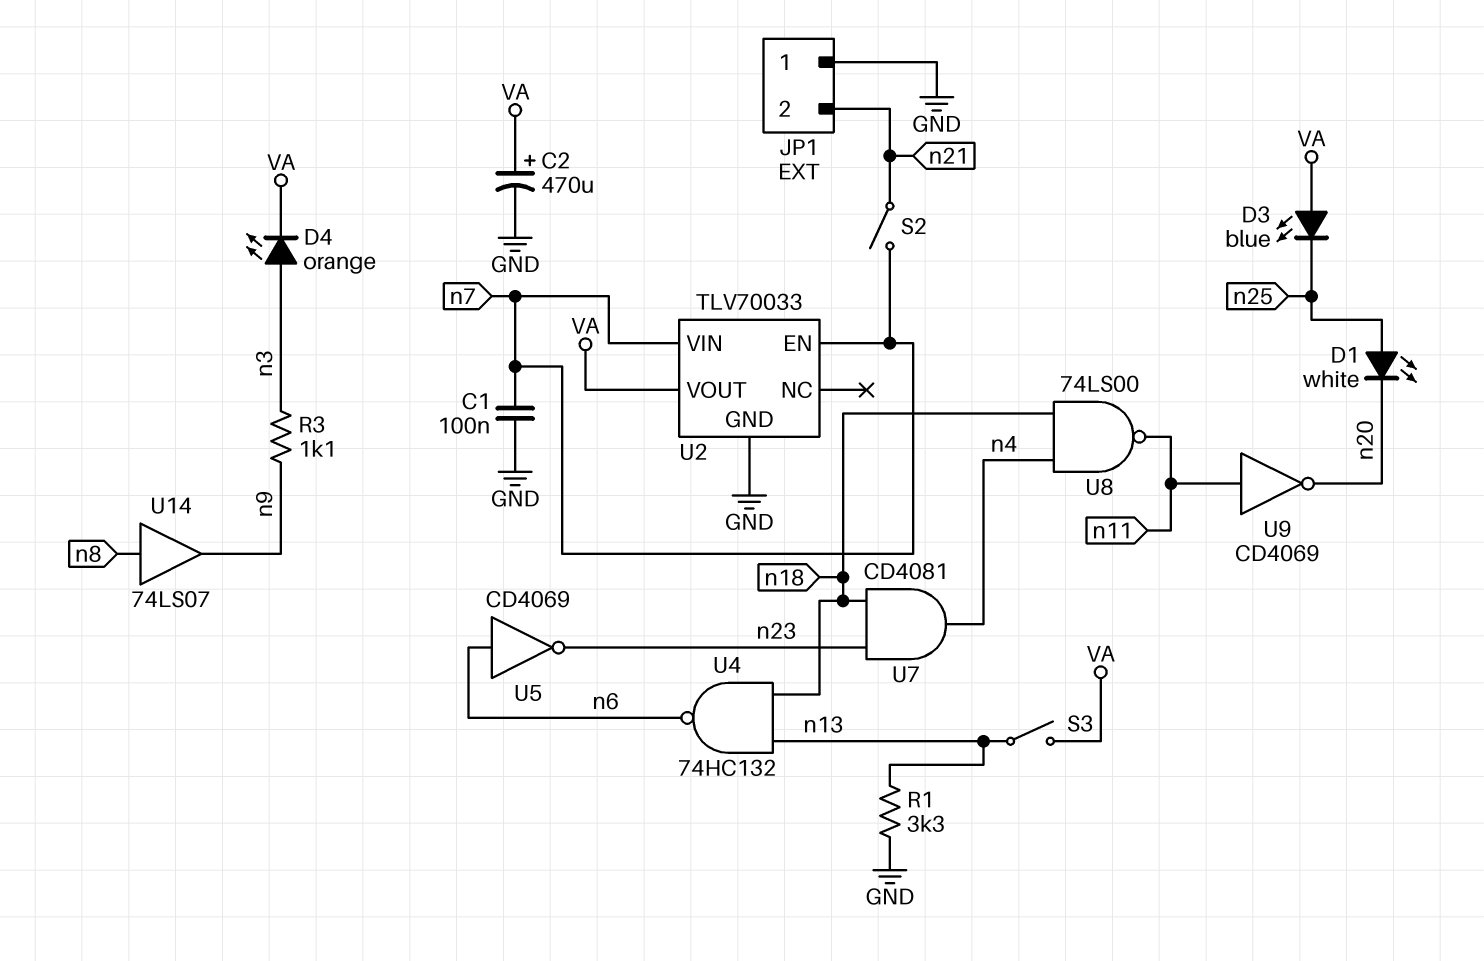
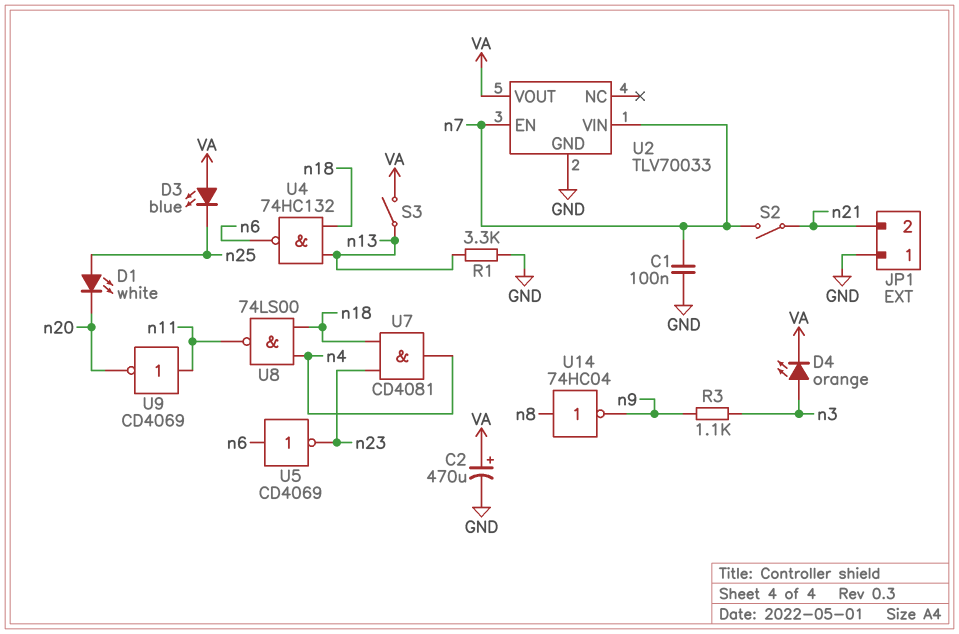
U14: buffer 74LS07 (in n8, out n9) -> NOT 74HC04 (in n8, out n9)

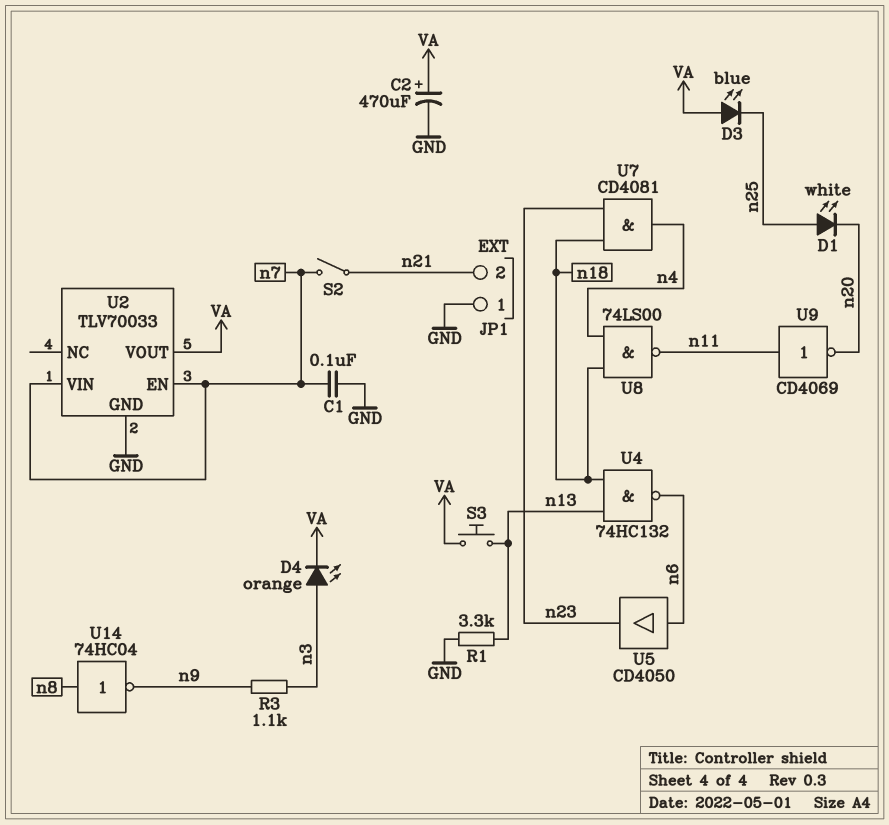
S3: switch (VA, n13) -> button (VA, n13)
U5: NOT CD4069 (in n6, out n23) -> buffer CD4050 (in n6, out n23)

